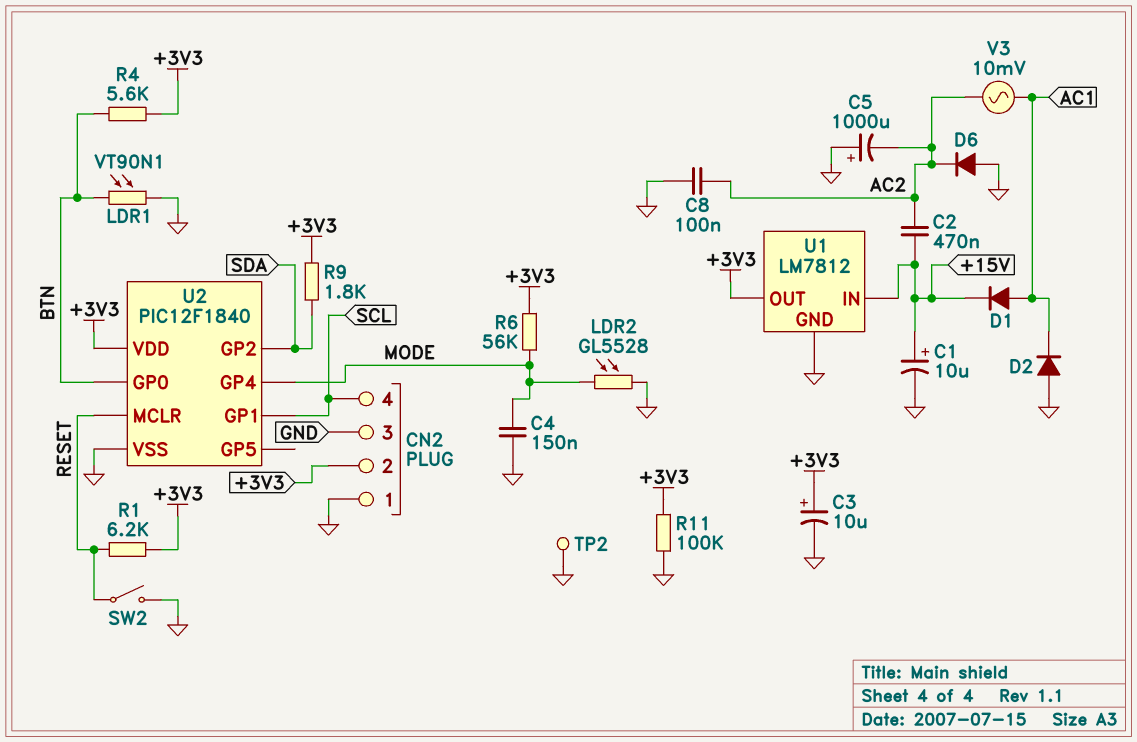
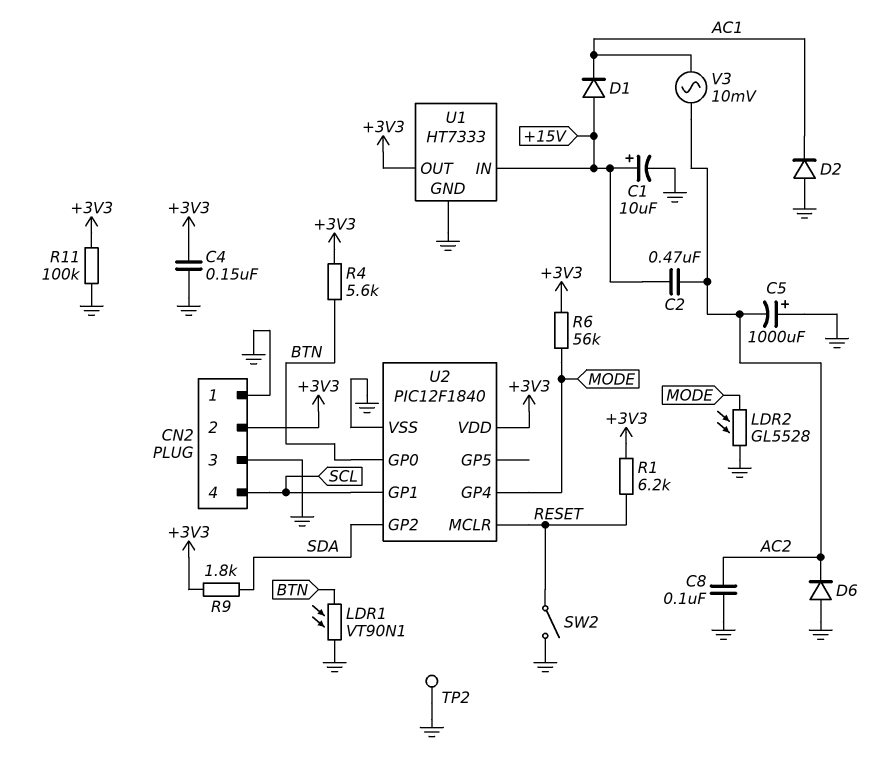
C3: 10uF (plus +3V3, minus GND) -> none
C4: 150nF (GND, MODE) -> 150nF (+3V3, GND)
D1: diode (A AC1, K +15V) -> diode (A +15V, K AC1)
U1: LM7812 -> HT7333

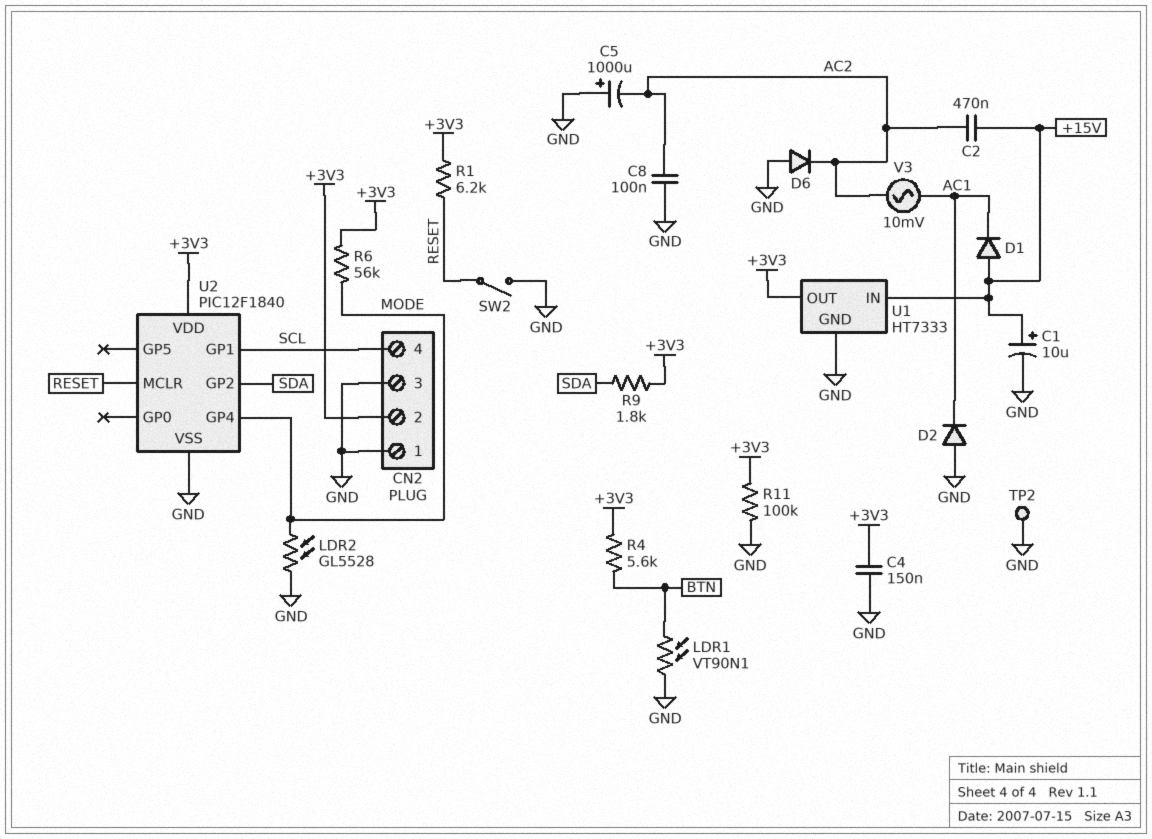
U2 pin GP0: BTN -> none

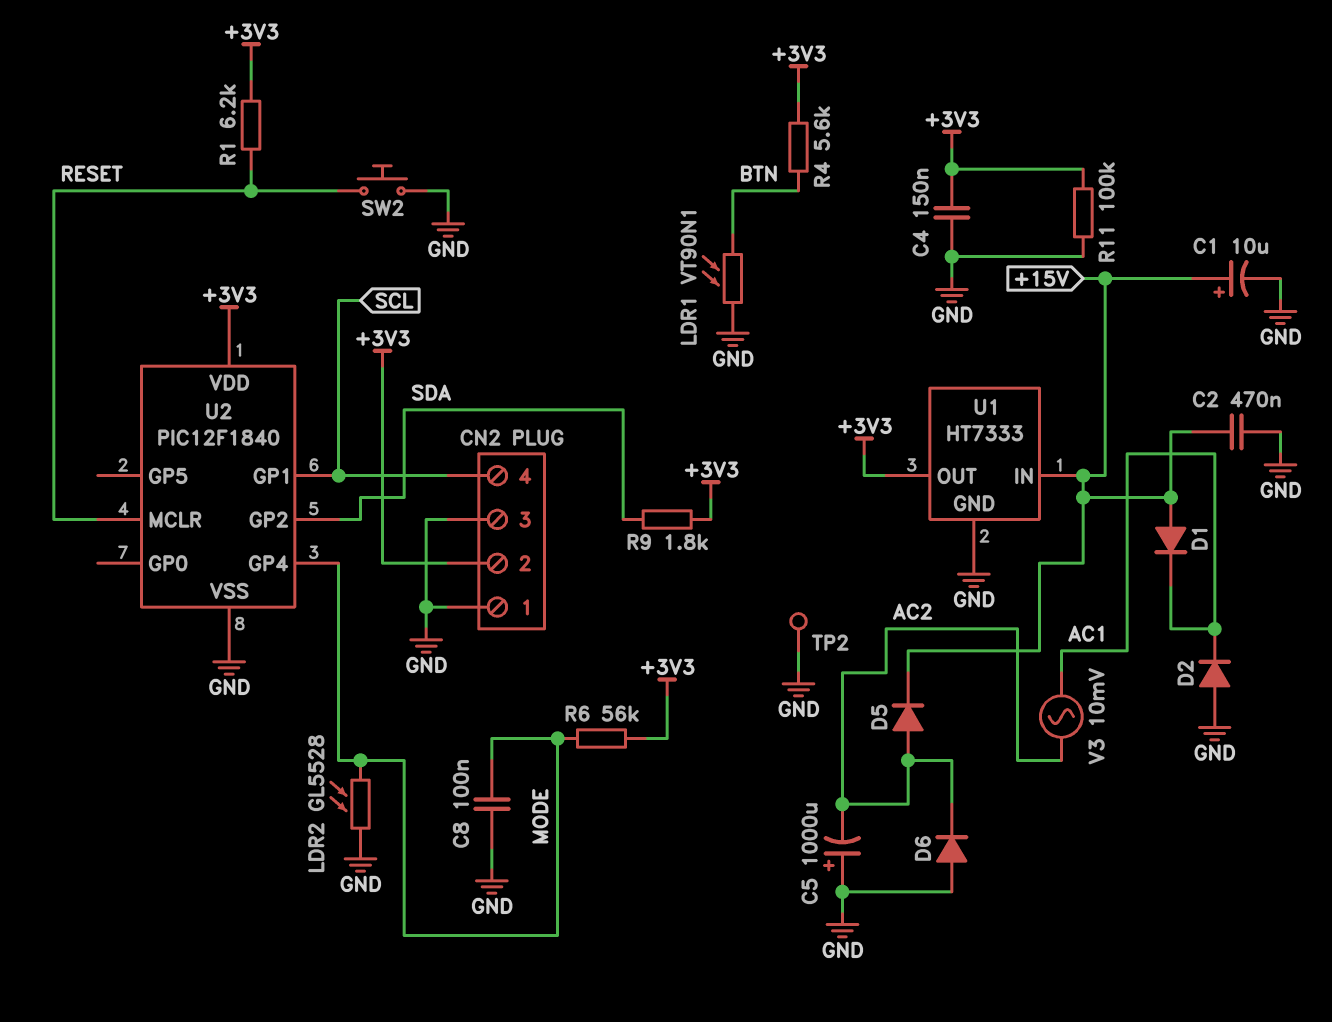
C2: 470nF (+15V, AC2) -> 470nF (+15V, GND)
C8: 100nF (AC2, GND) -> 100nF (GND, MODE)
D5: none -> diode (A AC2, K +15V)
SW2: switch (GND, RESET) -> button (GND, RESET)

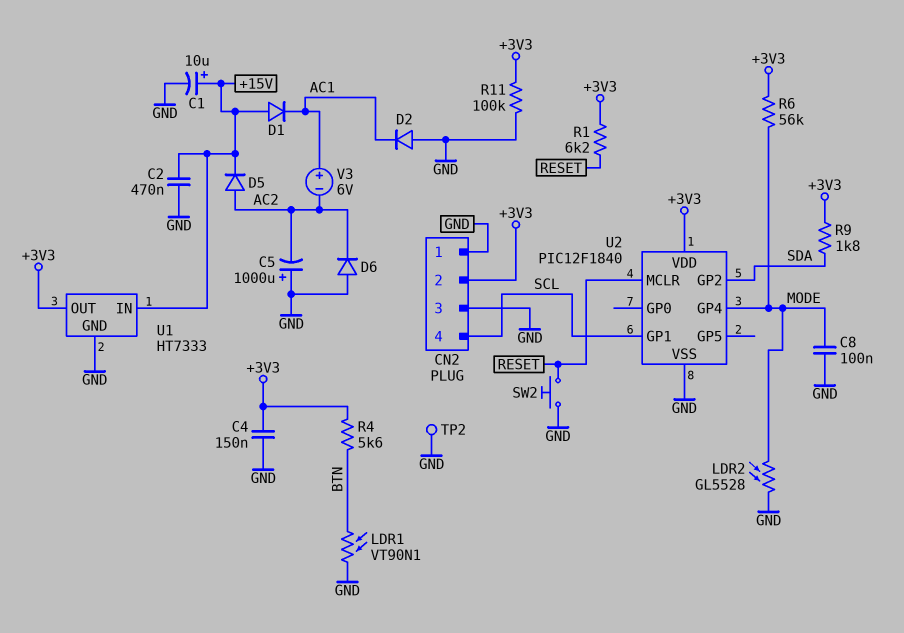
V3: AC 10mV (AC1, AC2) -> 6V (plus AC1, minus AC2)

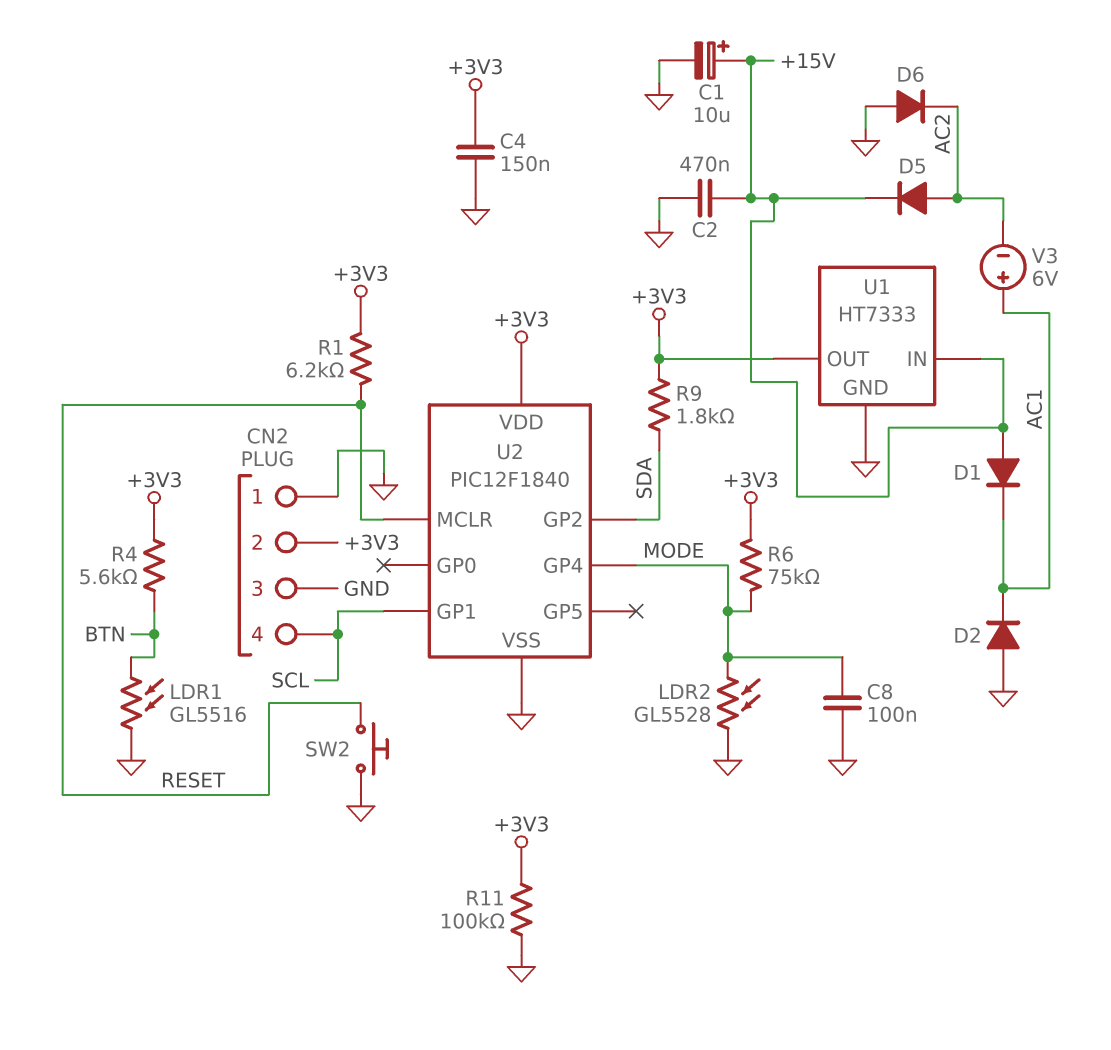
C5: 1000uF (plus GND, minus AC2) -> none
LDR1: VT90N1 (BTN, GND) -> GL5516 (BTN, GND)
R6: 56k (+3V3, MODE) -> 75k (+3V3, MODE)
TP2: test point (GND) -> none

